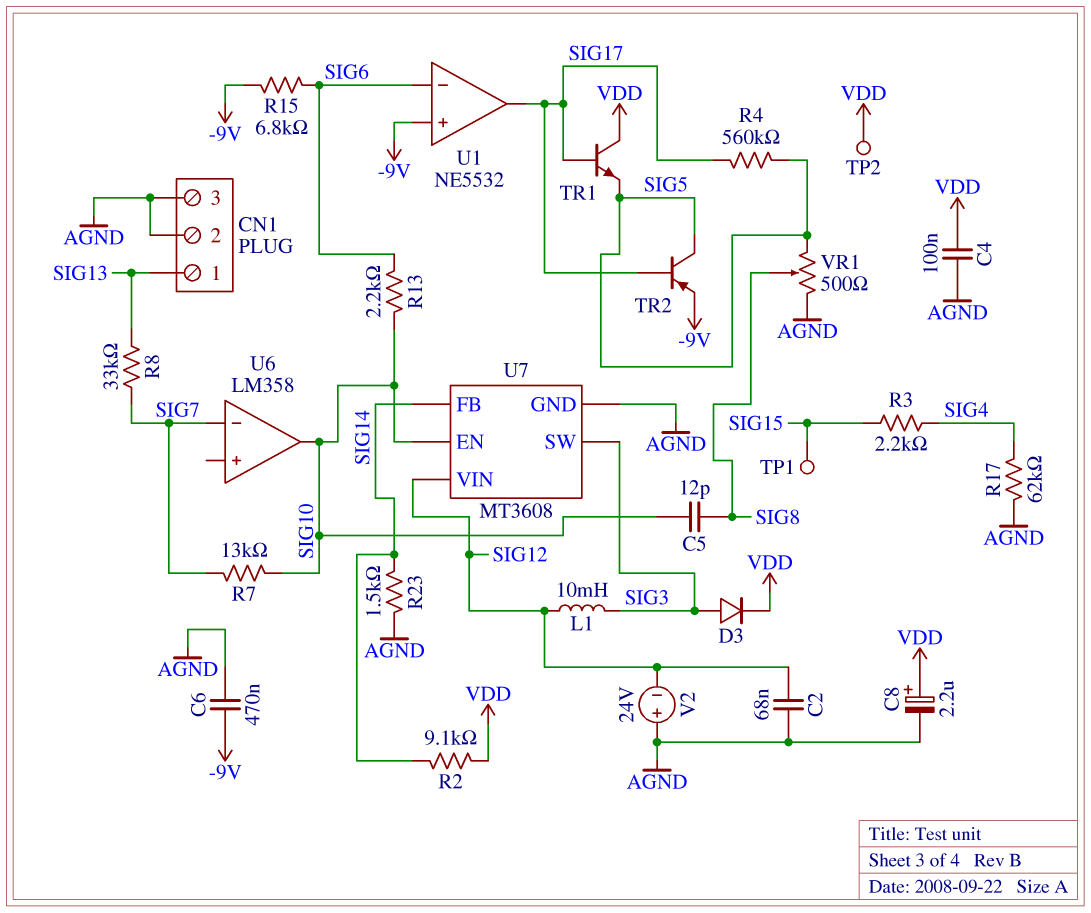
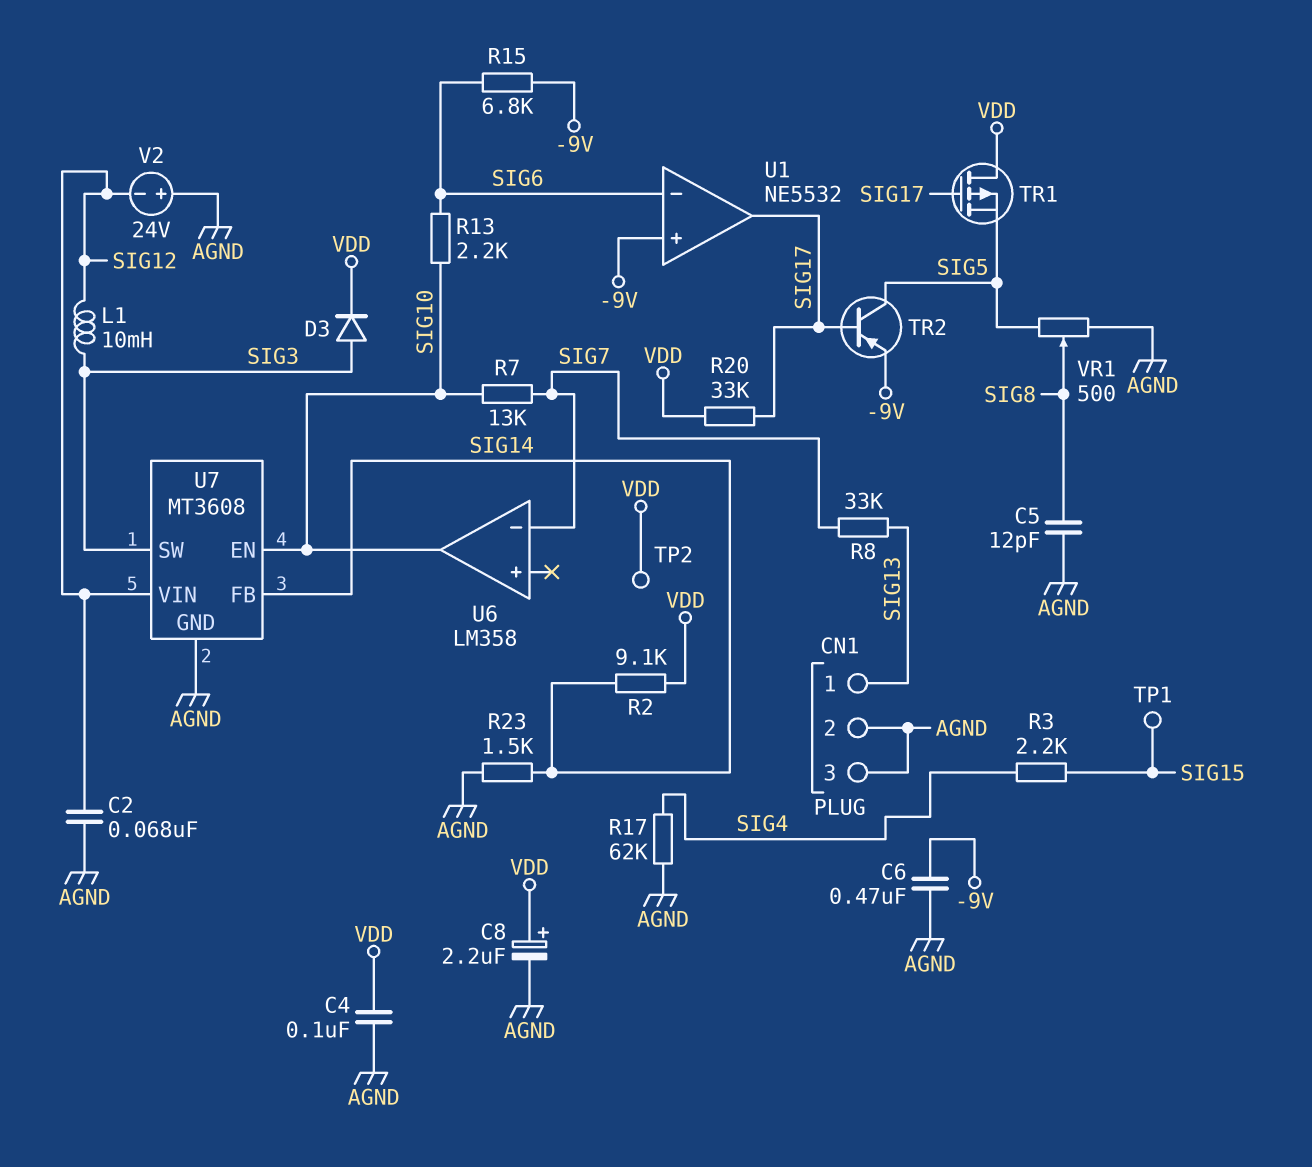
C5: 12pF (SIG8, SIG10) -> 12pF (AGND, SIG8)
R4: 560k (SIG5, SIG17) -> none
R20: none -> 33k (SIG17, VDD)
TR1: NPN (B SIG17, C VDD, E SIG5) -> PMOS (G SIG17, D VDD, S SIG5)

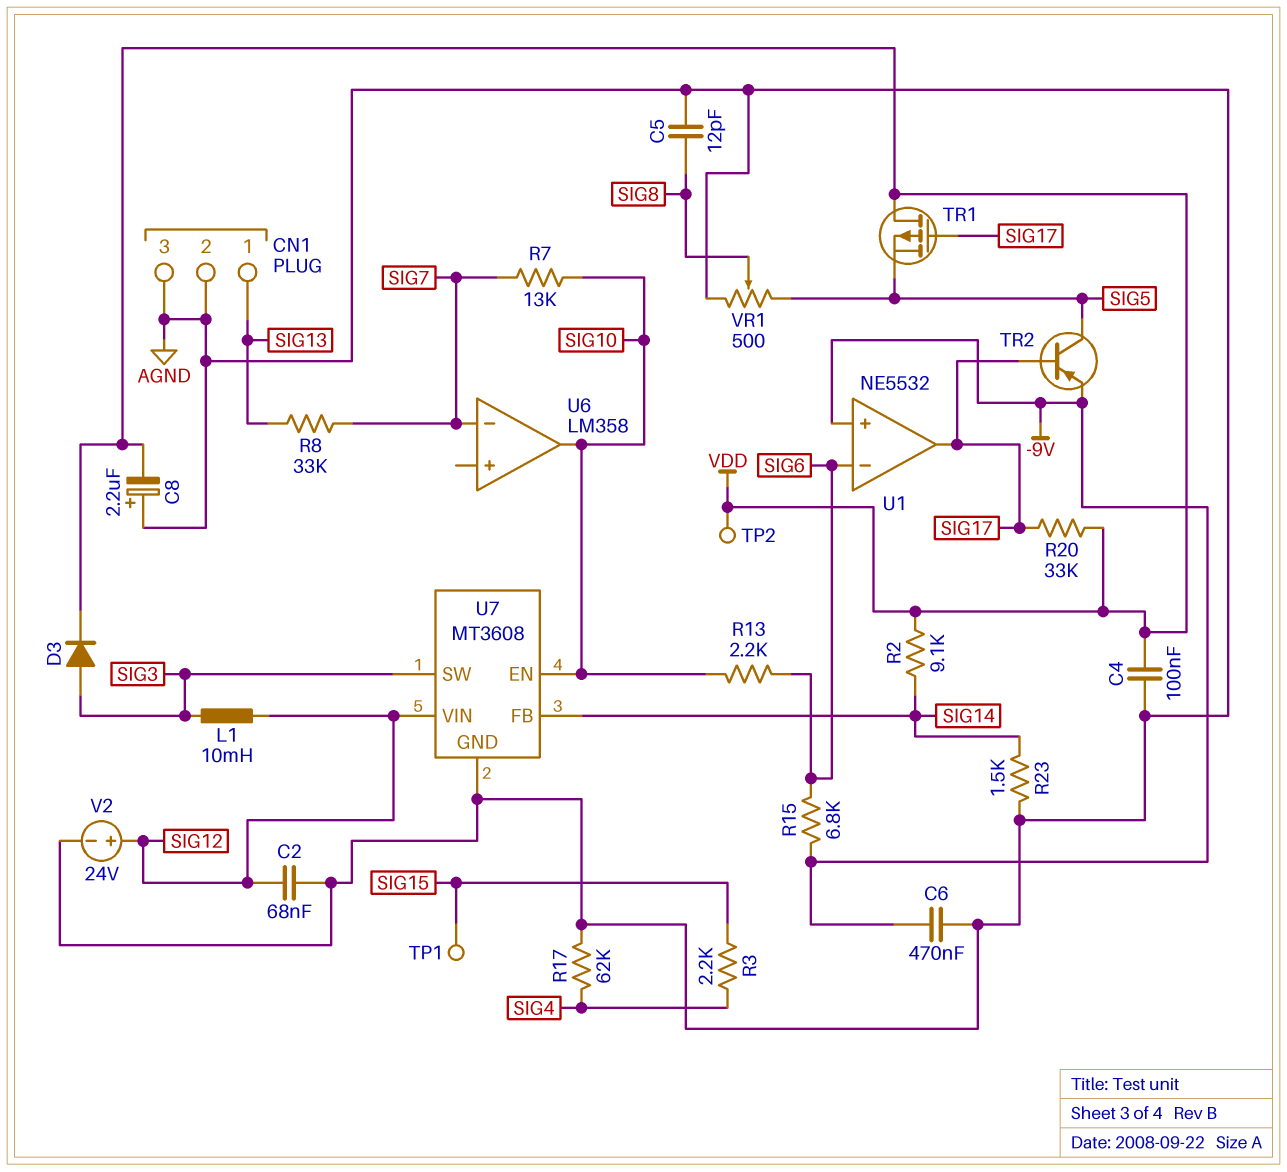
C8: 2.2uF (plus VDD, minus AGND) -> 2.2uF (plus AGND, minus VDD)
V2: 24V (plus AGND, minus SIG12) -> 24V (plus SIG12, minus AGND)

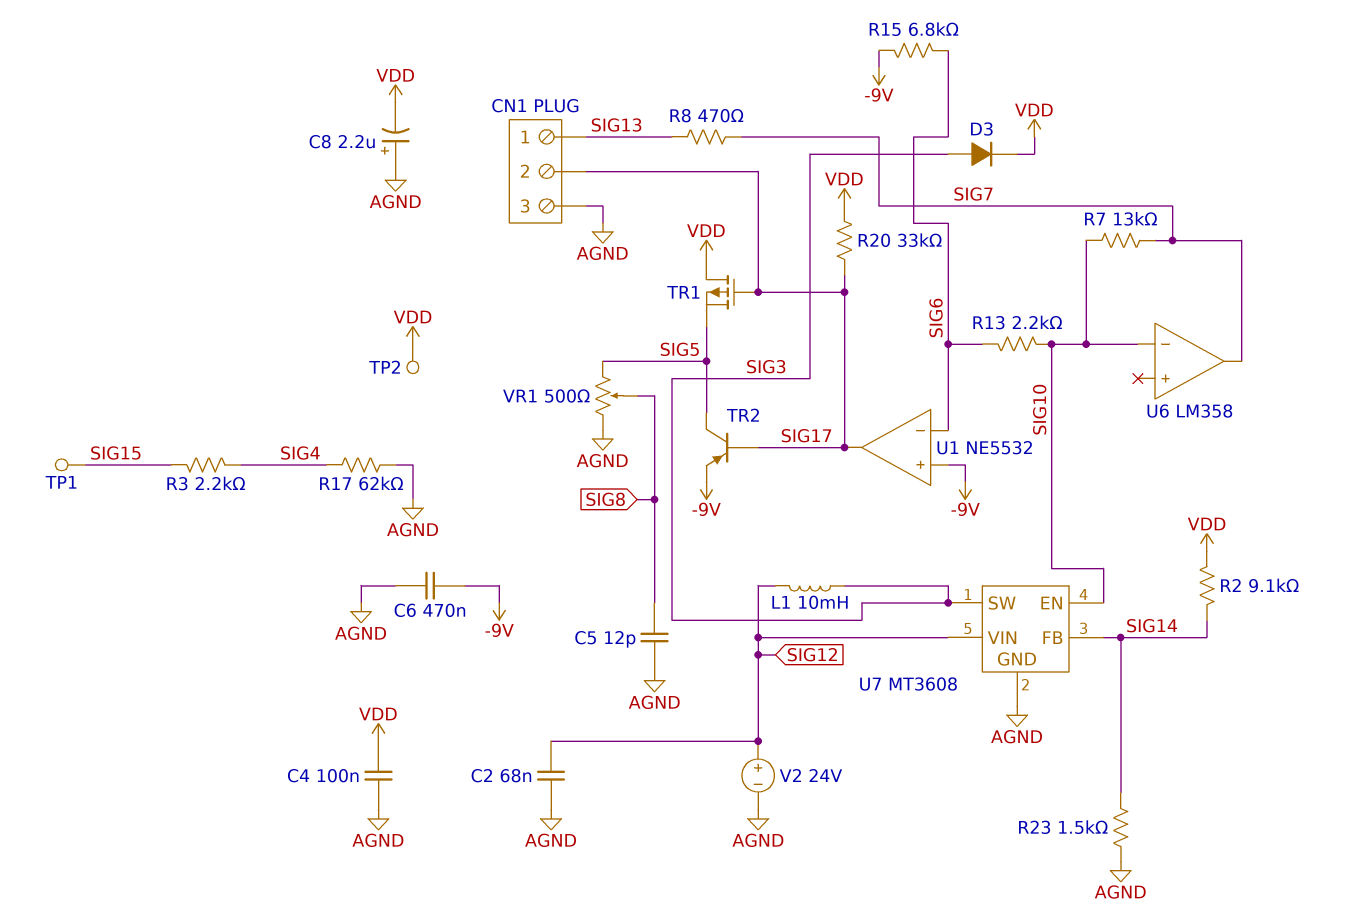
CN1 pin 2: AGND -> SIG17
R8: 33k (SIG7, SIG13) -> 470 (SIG7, SIG13)
U6 pin in-: SIG7 -> SIG10
U6 pin out: SIG10 -> SIG7

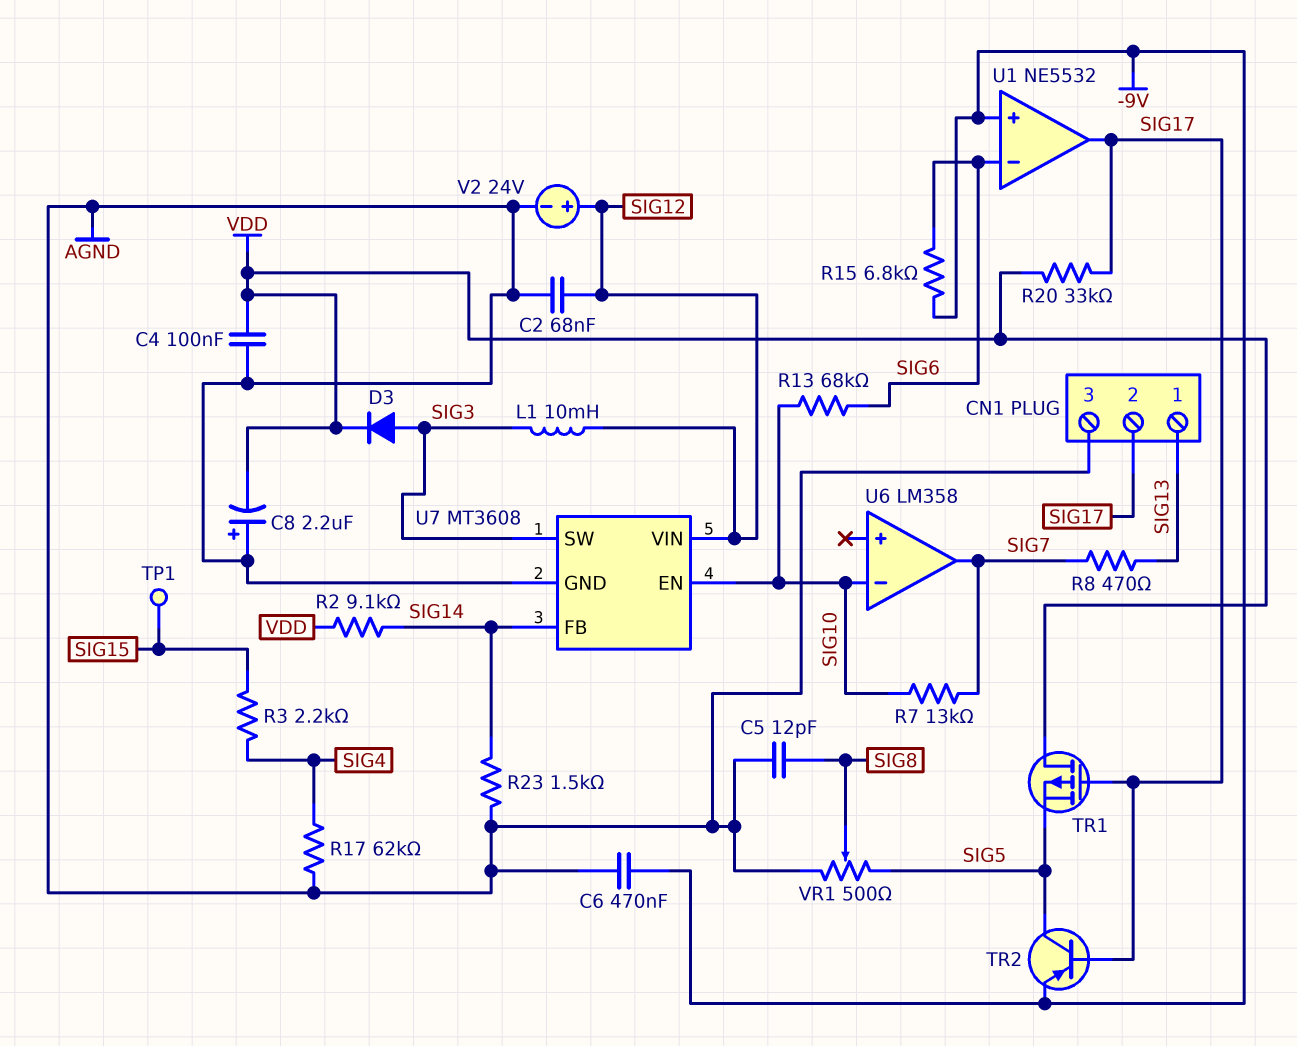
R13: 2.2k (SIG6, SIG10) -> 68k (SIG6, SIG10)
TP2: test point (VDD) -> none

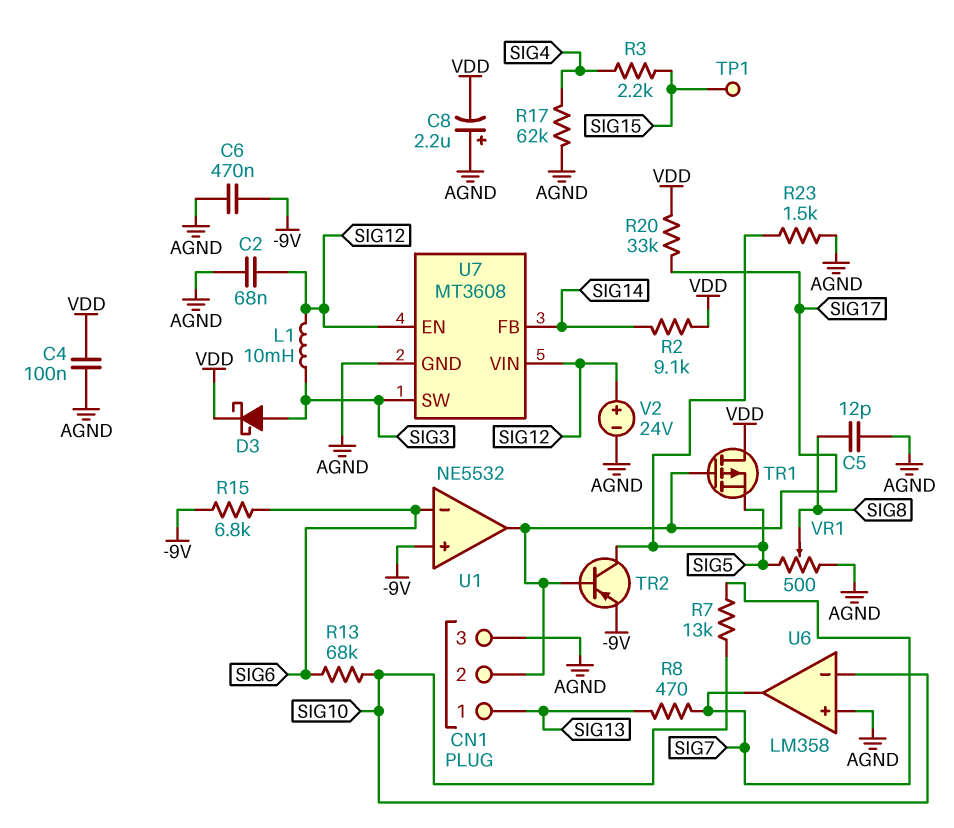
D3: diode (A SIG3, K VDD) -> schottky (A SIG3, K VDD)
R23: 1.5k (AGND, SIG14) -> 1.5k (AGND, SIG5)
U6 pin in+: none -> AGND
U7 pin EN: SIG10 -> SIG12

